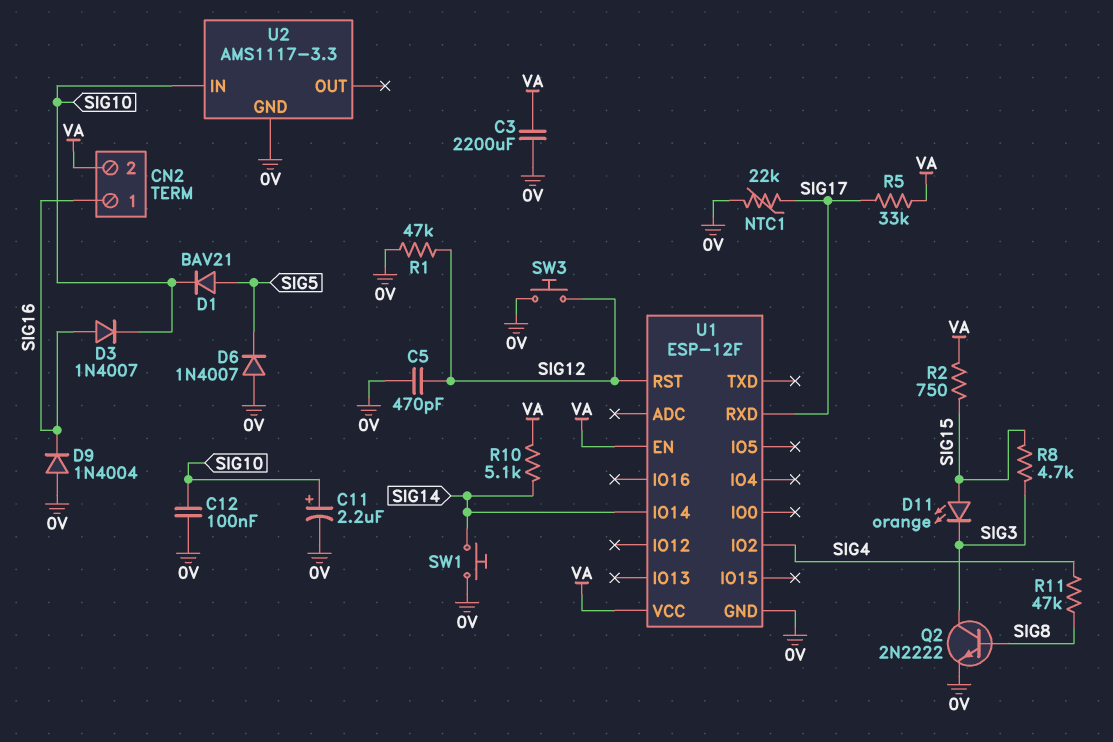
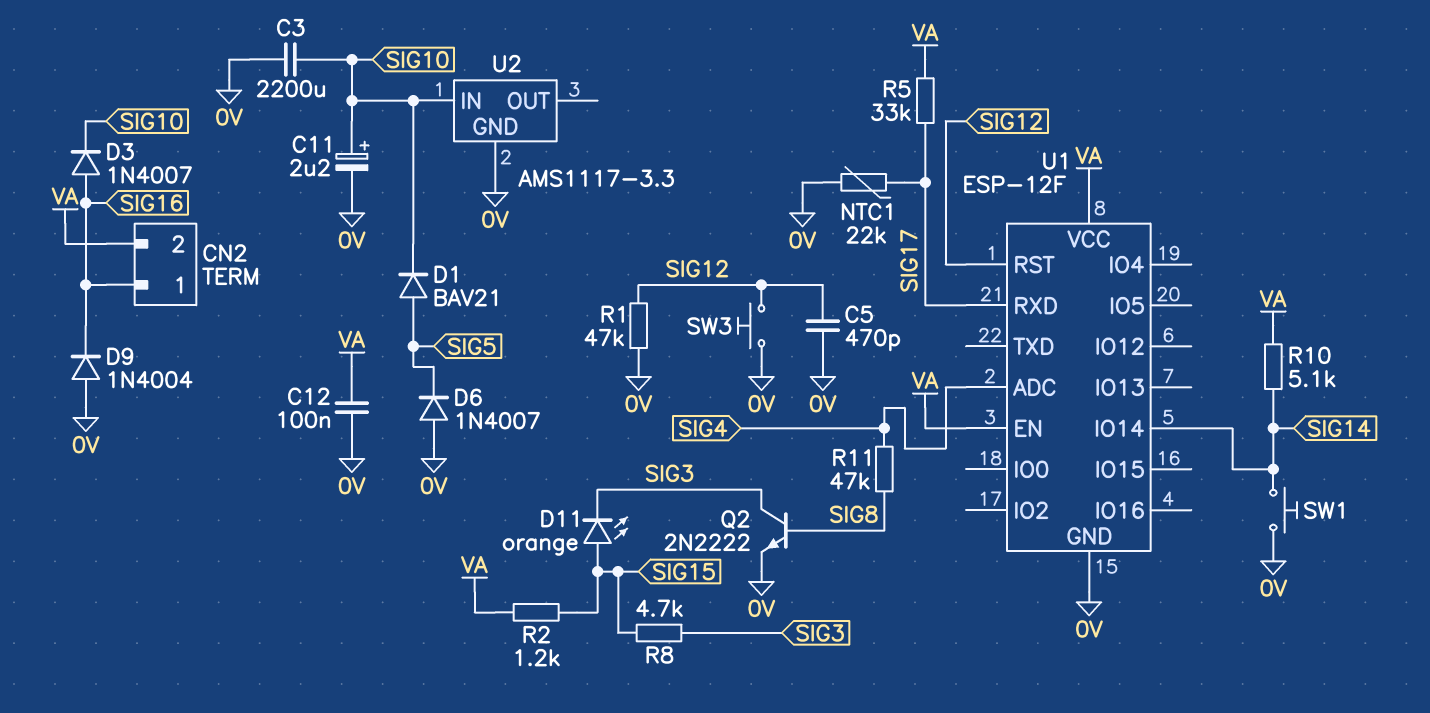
C3: 2200uF (0V, VA) -> 2200uF (0V, SIG10)
C12: 100nF (0V, SIG10) -> 100nF (0V, VA)
R2: 750 (SIG15, VA) -> 1.2k (SIG15, VA)
U1 pin ADC: none -> SIG4
U1 pin IO2: SIG4 -> none

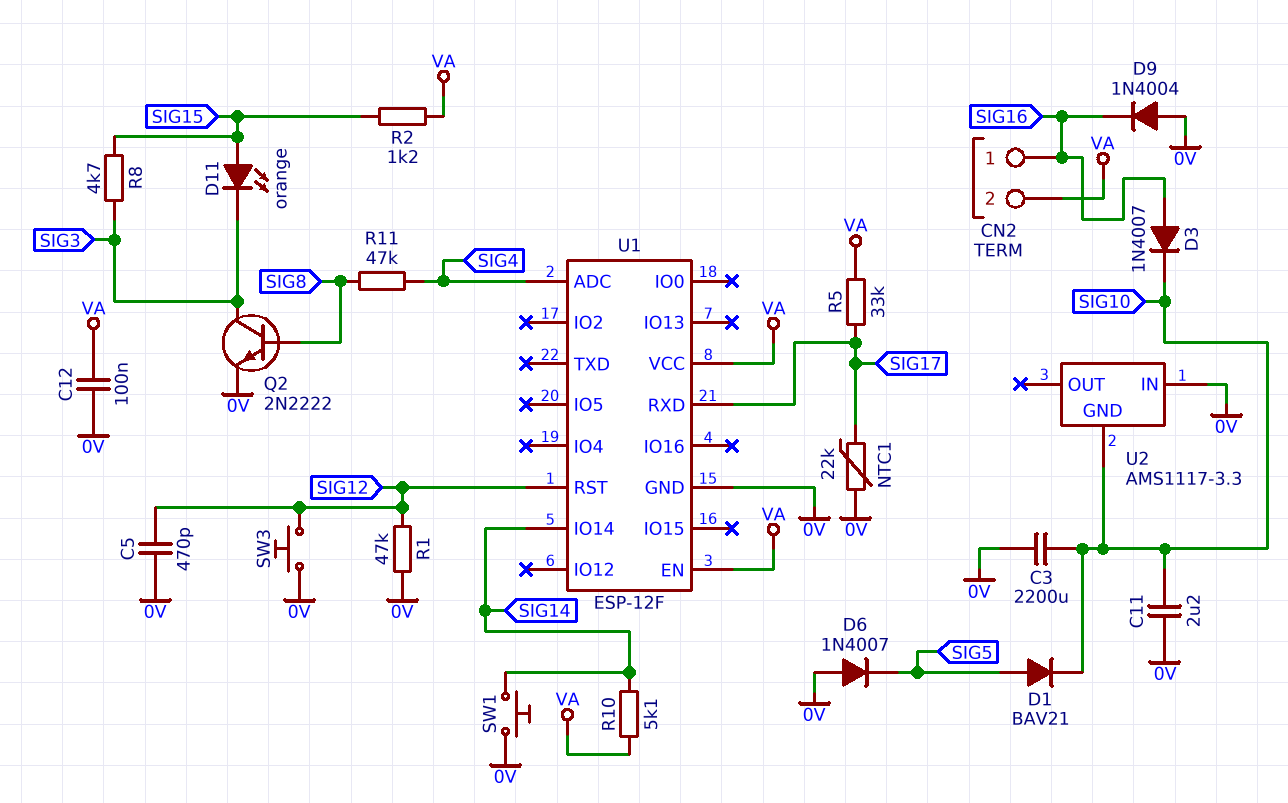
C11: 2.2uF (plus SIG10, minus 0V) -> 2.2uF (0V, SIG10)
U2 pin GND: 0V -> SIG10
U2 pin IN: SIG10 -> 0V

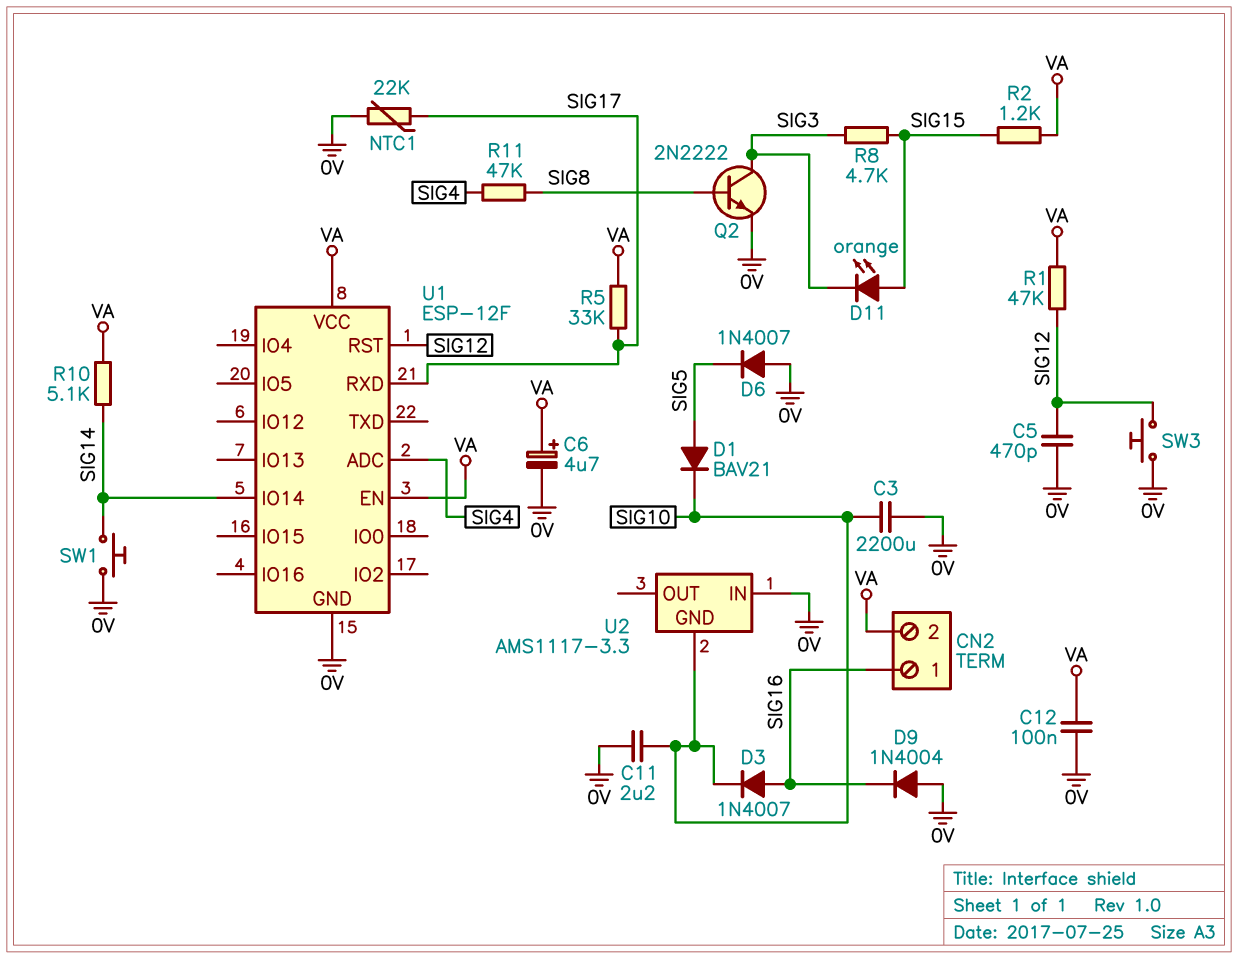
C6: none -> 4.7uF (plus VA, minus 0V)
R1: 47k (0V, SIG12) -> 47k (SIG12, VA)

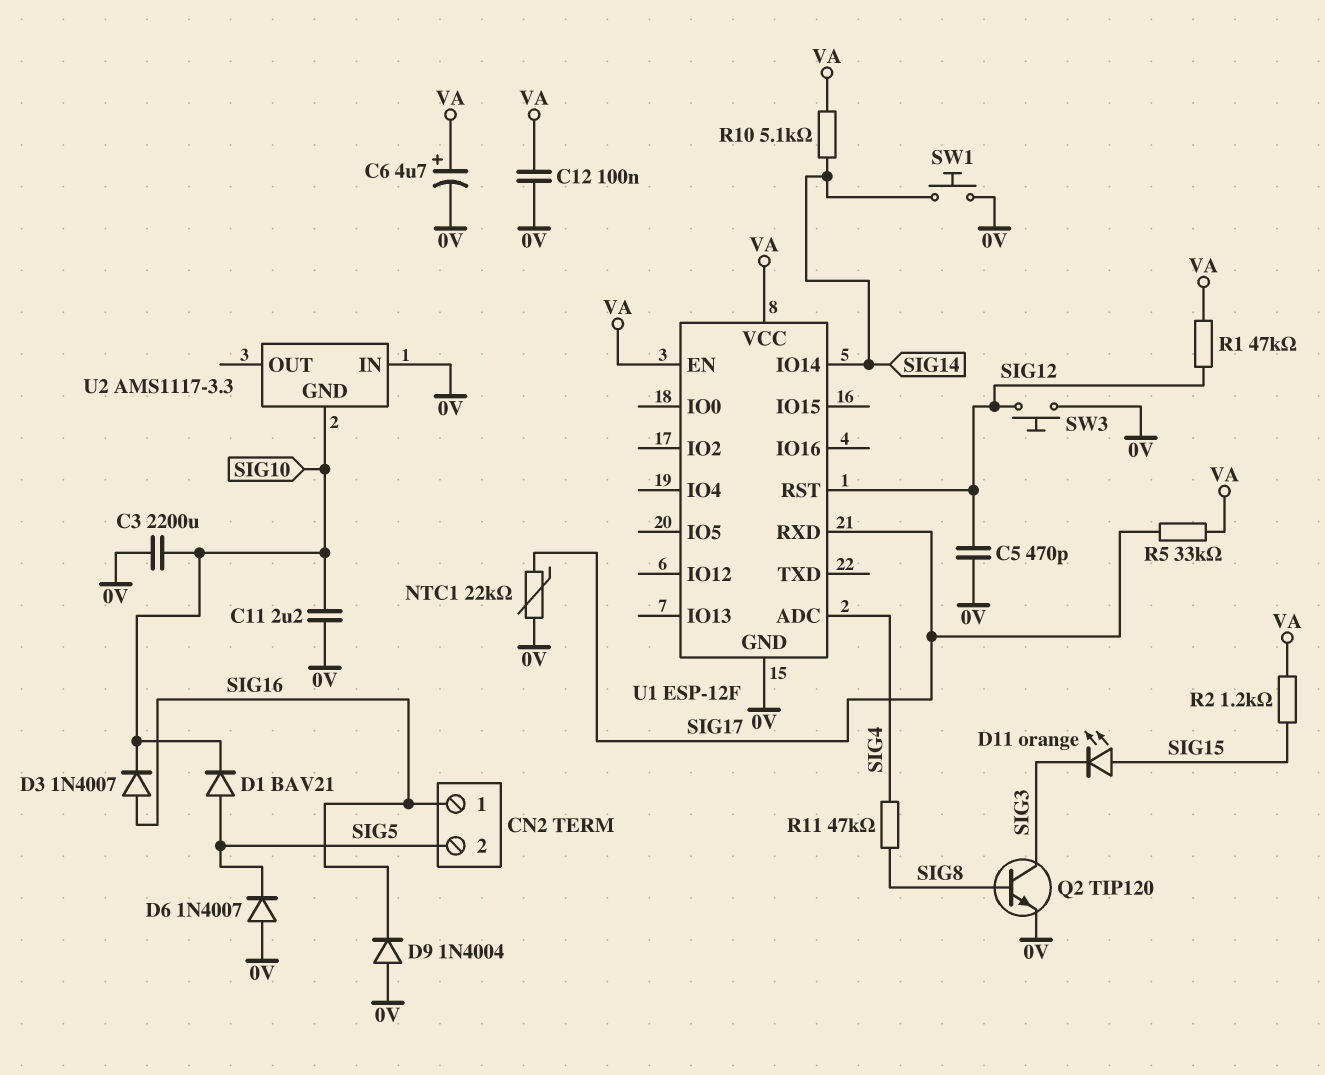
CN2 pin 2: VA -> SIG5
Q2: NPN 2N2222 (B SIG8, C SIG3, E 0V) -> NPN TIP120 (B SIG8, C SIG3, E 0V)
R8: 4.7k (SIG3, SIG15) -> none

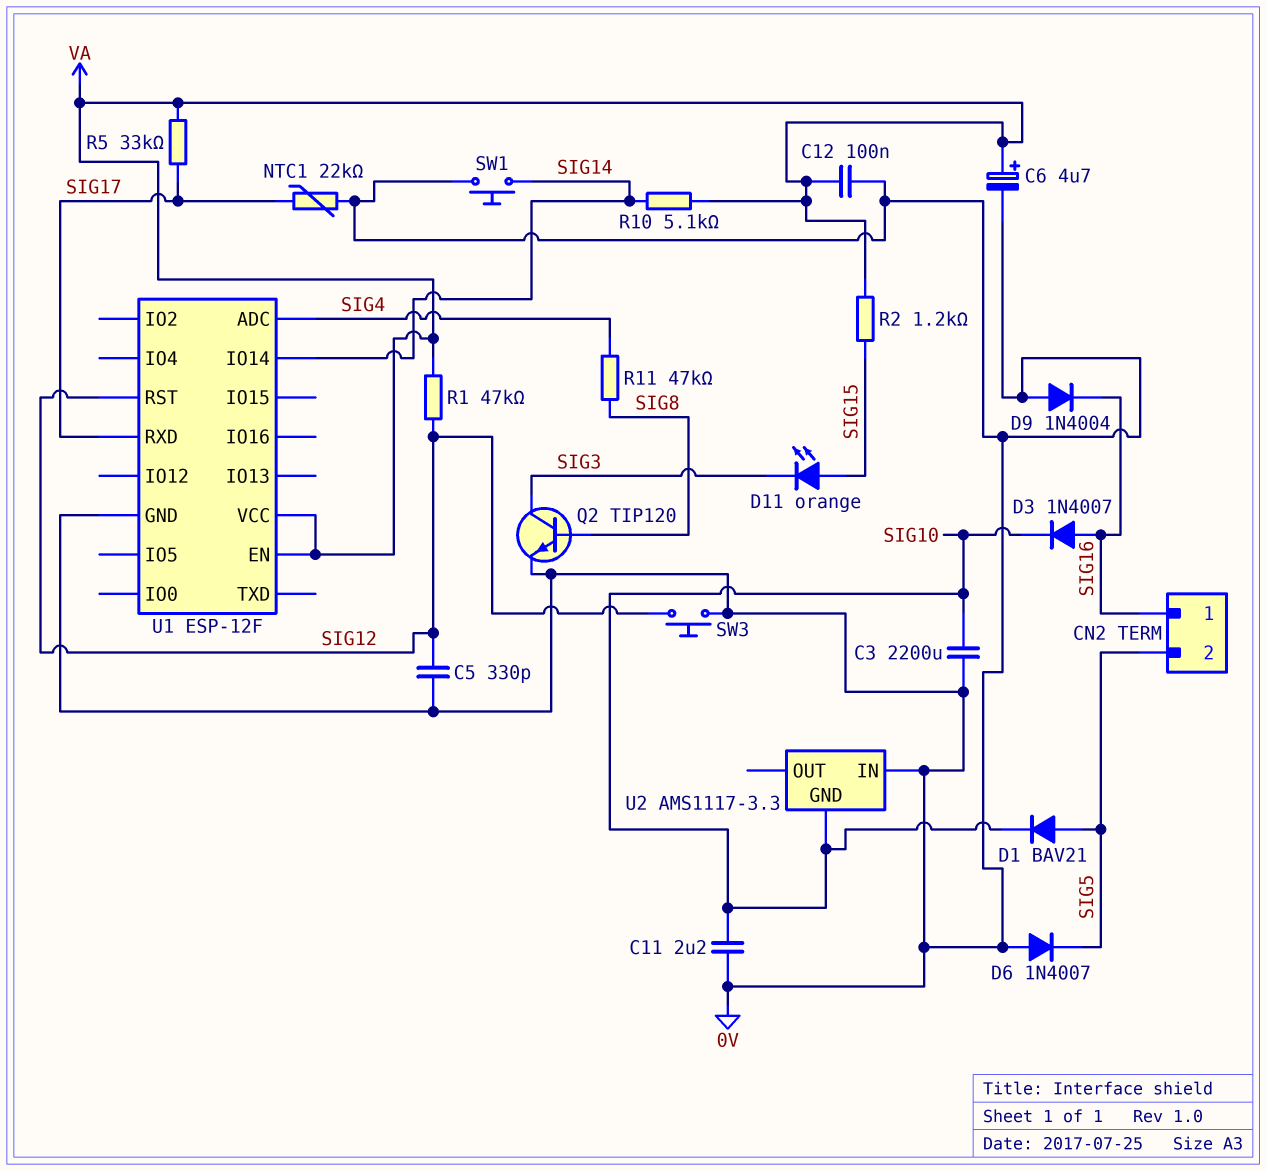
C5: 470pF (0V, SIG12) -> 330pF (0V, SIG12)

